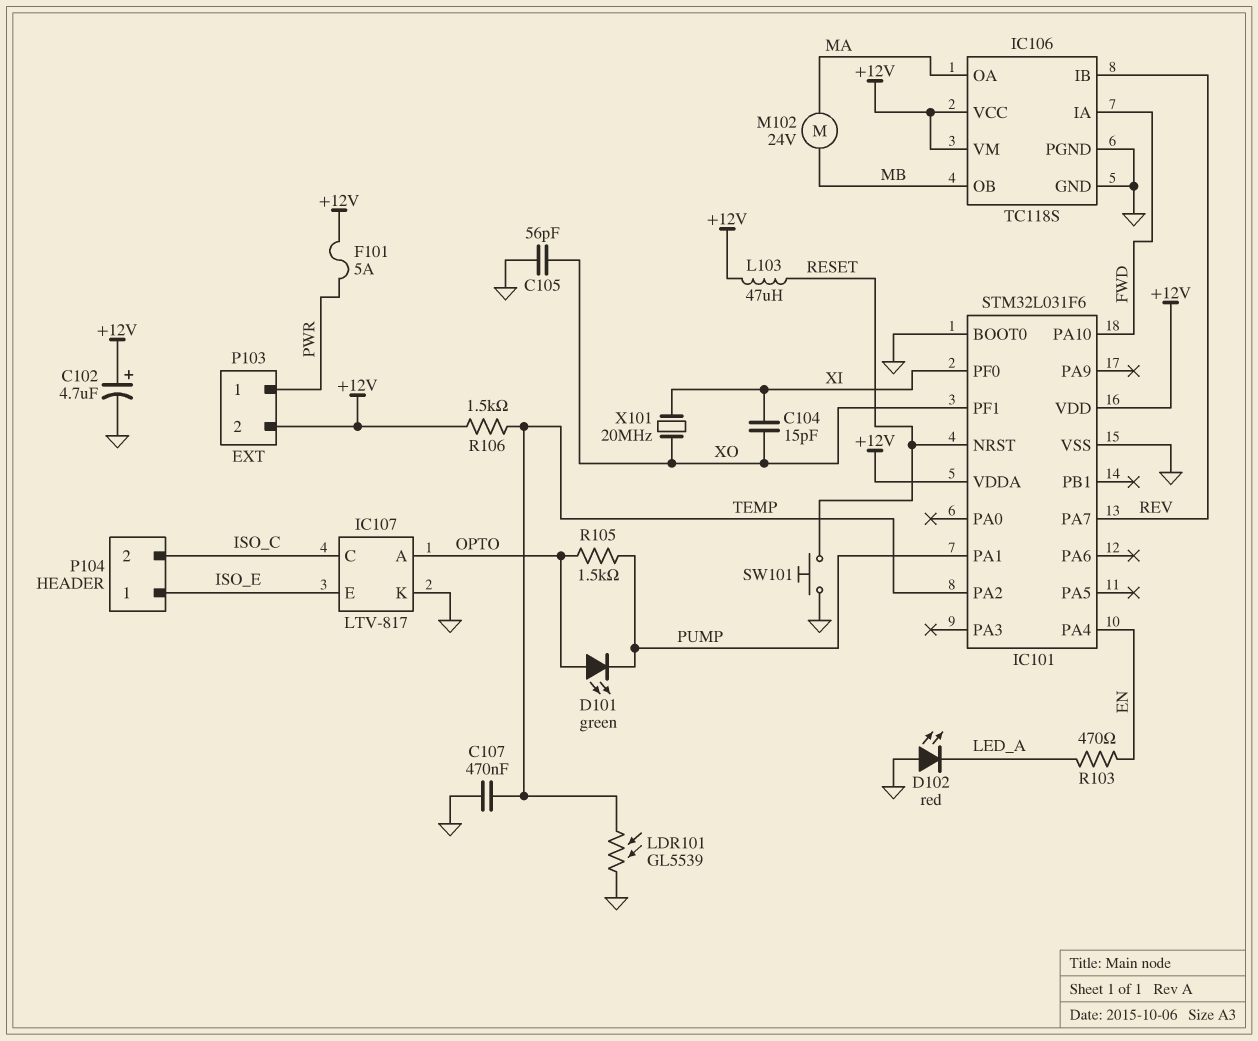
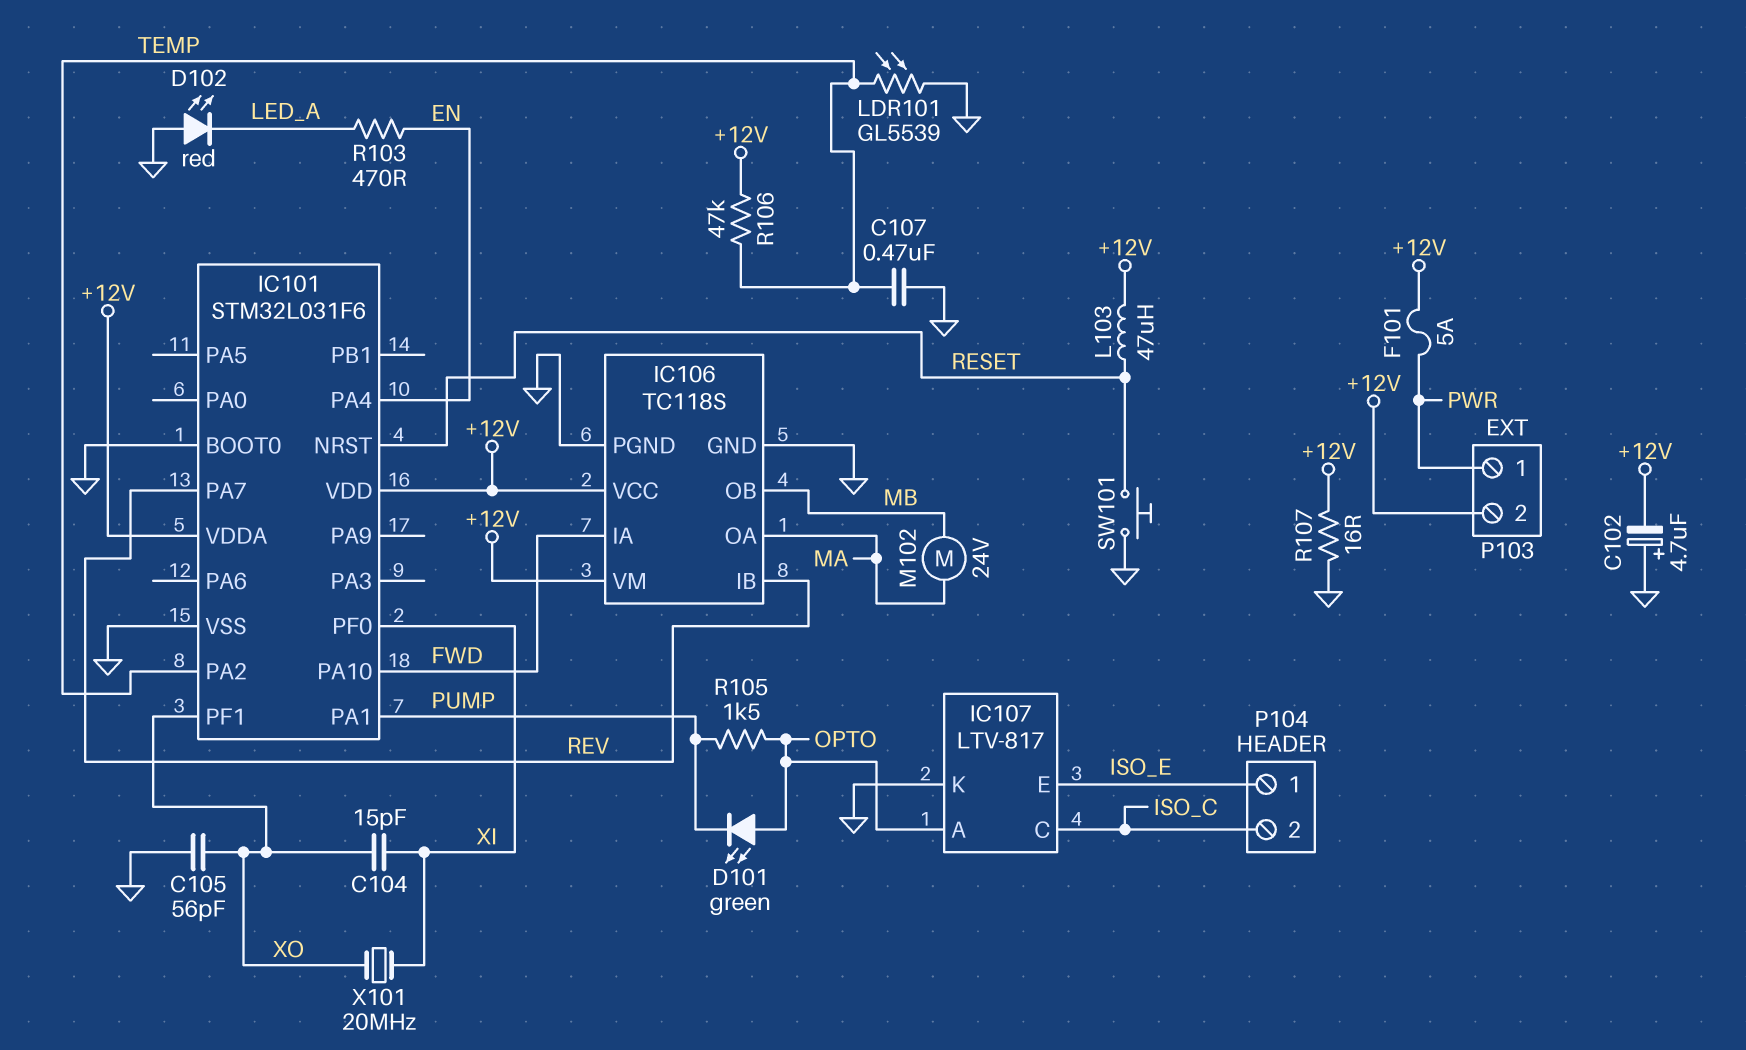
C102: 4.7uF (plus +12V, minus GND) -> 4.7uF (plus GND, minus +12V)
R106: 1.5k (+12V, TEMP) -> 47k (+12V, TEMP)
R107: none -> 16 (+12V, GND)

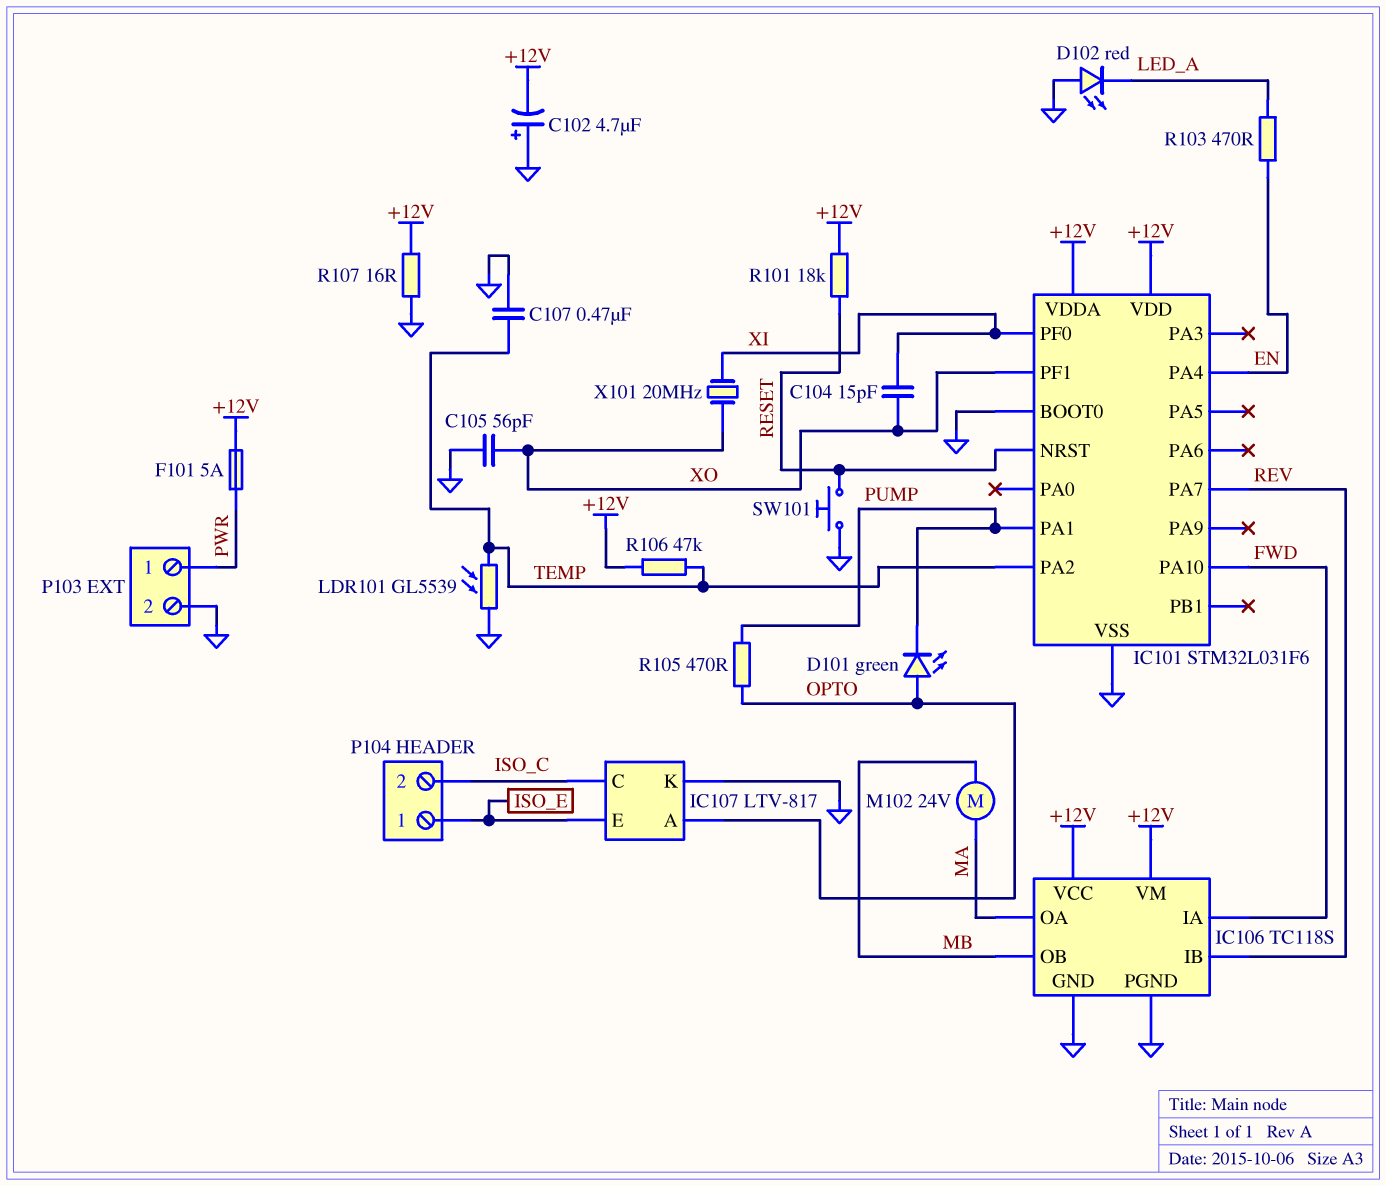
L103: 47uH (+12V, RESET) -> none
P103 pin 2: +12V -> GND
R101: none -> 18k (+12V, RESET)
R105: 1.5k (OPTO, PUMP) -> 470 (OPTO, PUMP)

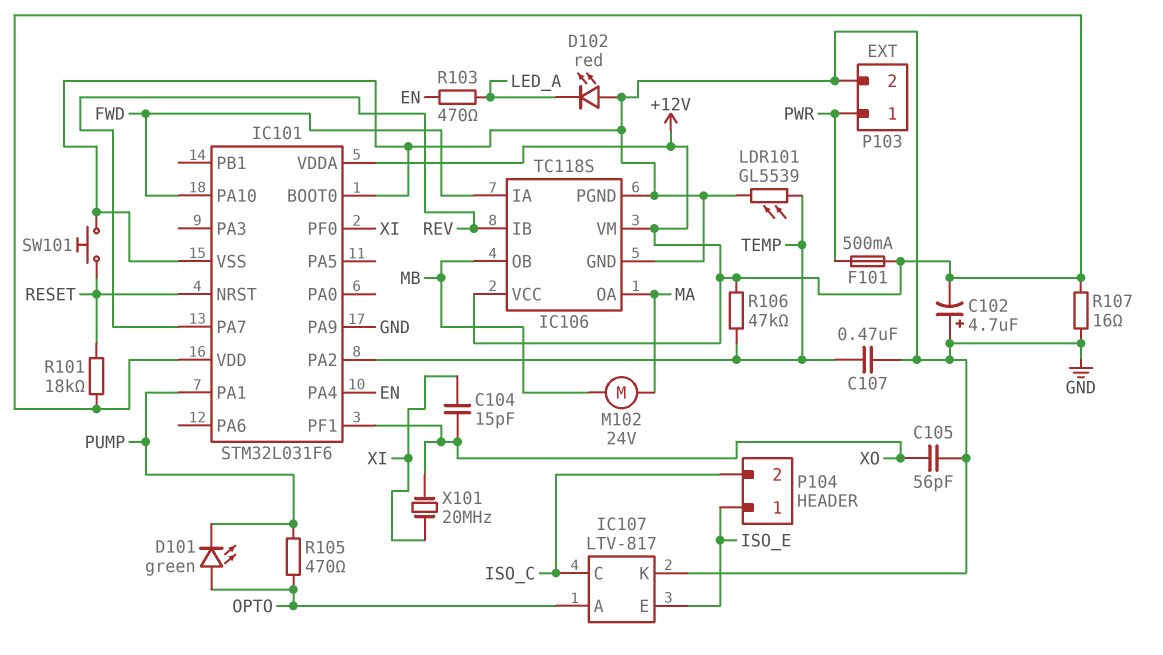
F101: 5A (+12V, PWR) -> 500mA (+12V, PWR)
IC101 pin PA9: none -> GND

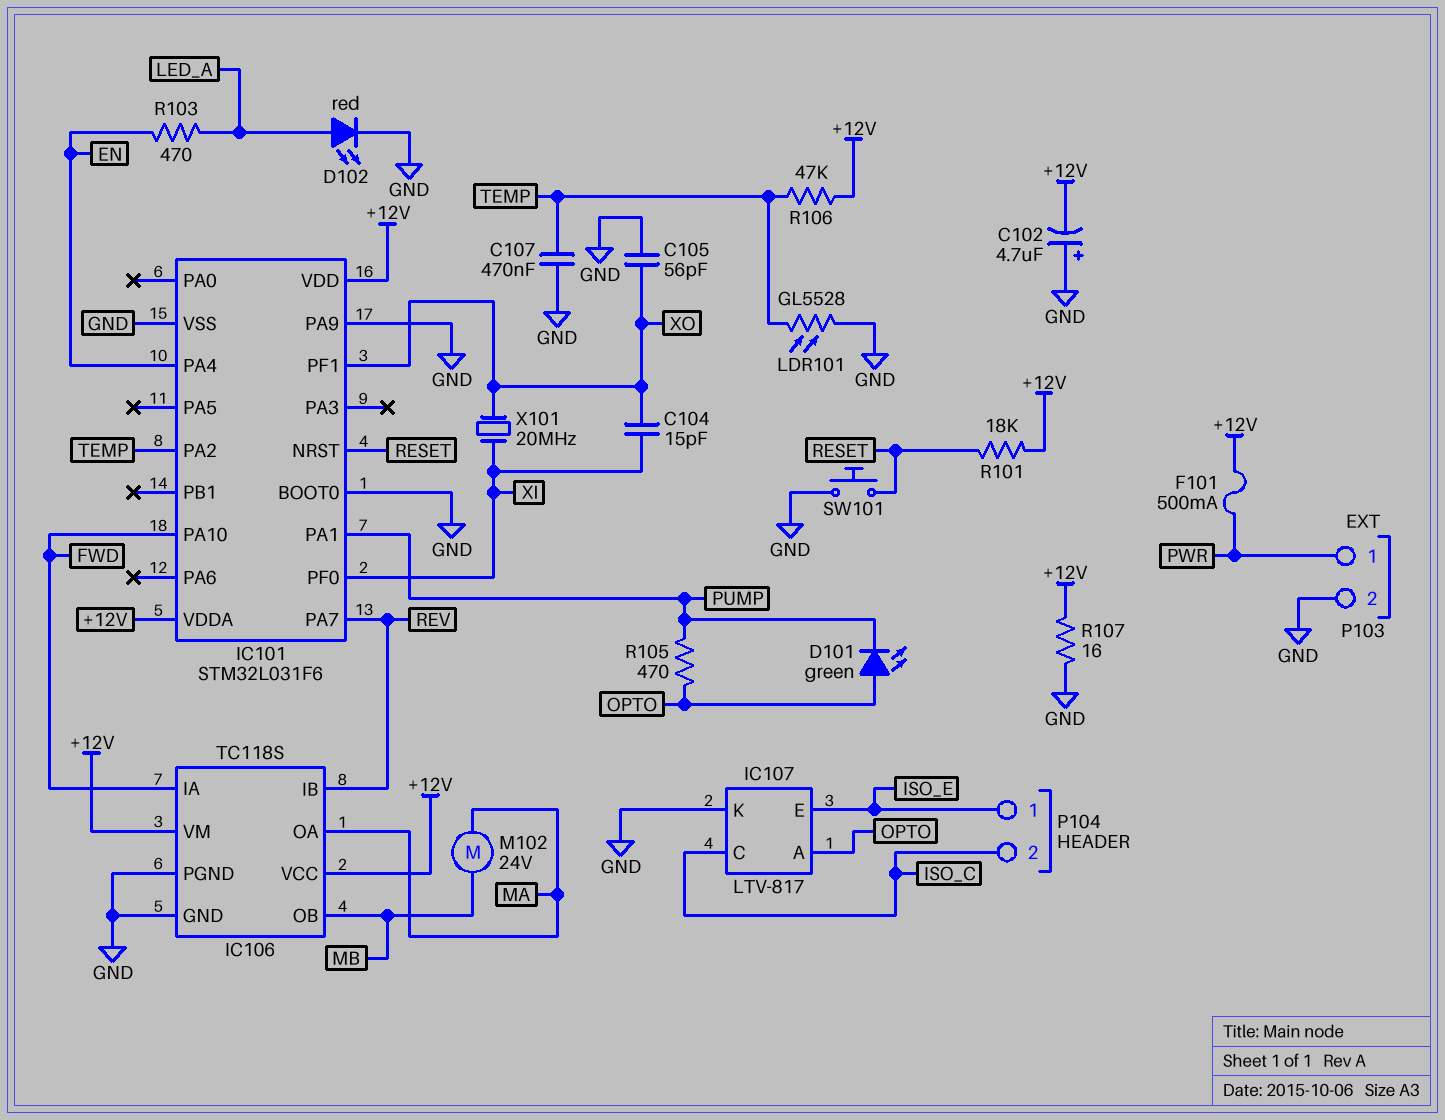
D102: LED red (A GND, K LED_A) -> LED red (A LED_A, K GND)
LDR101: GL5539 (GND, TEMP) -> GL5528 (GND, TEMP)

